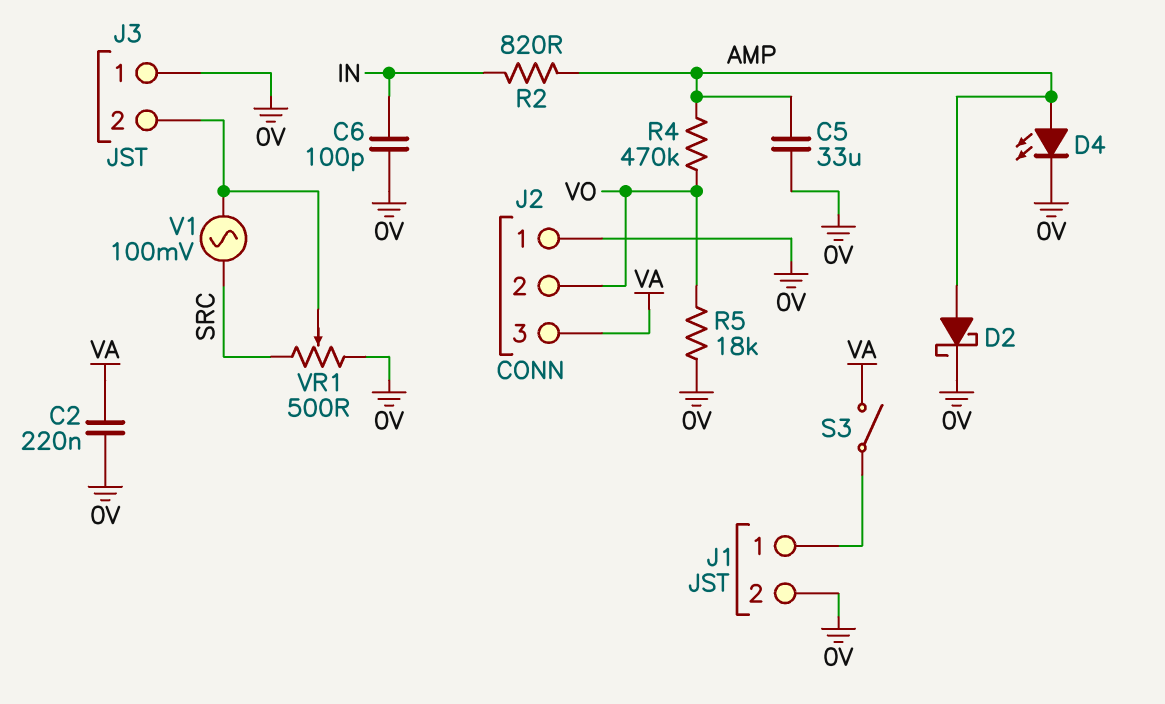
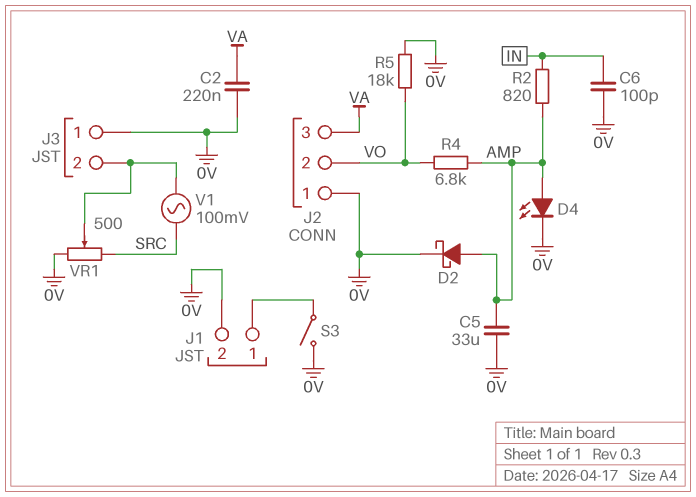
R4: 470k (AMP, VO) -> 6.8k (AMP, VO)
S3: switch (J1/1, VA) -> switch (0V, J1/1)

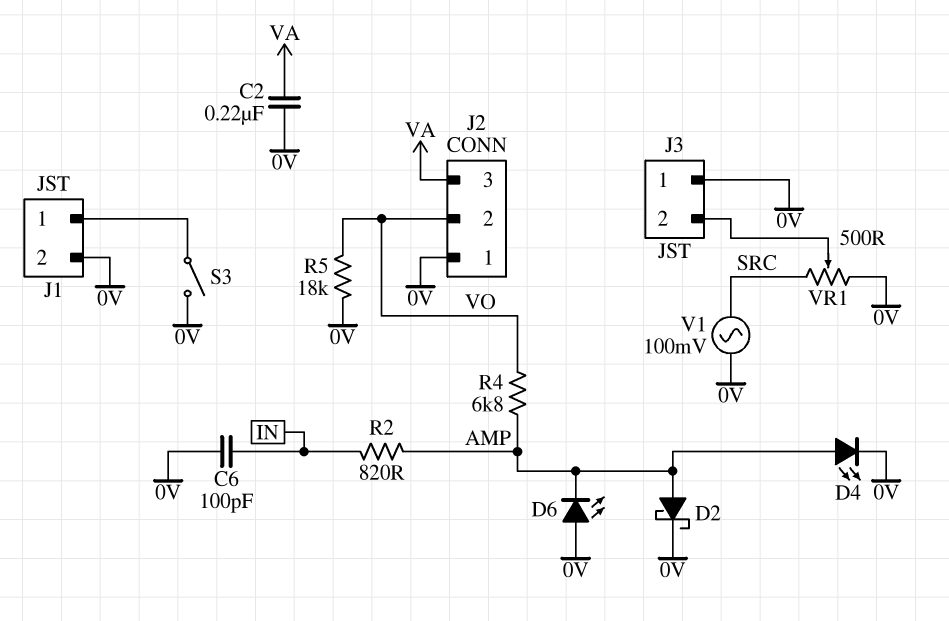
C5: 33uF (0V, AMP) -> none
D6: none -> LED (A 0V, K AMP)
V1: AC 100mV (J3/2, SRC) -> AC 100mV (0V, SRC)

